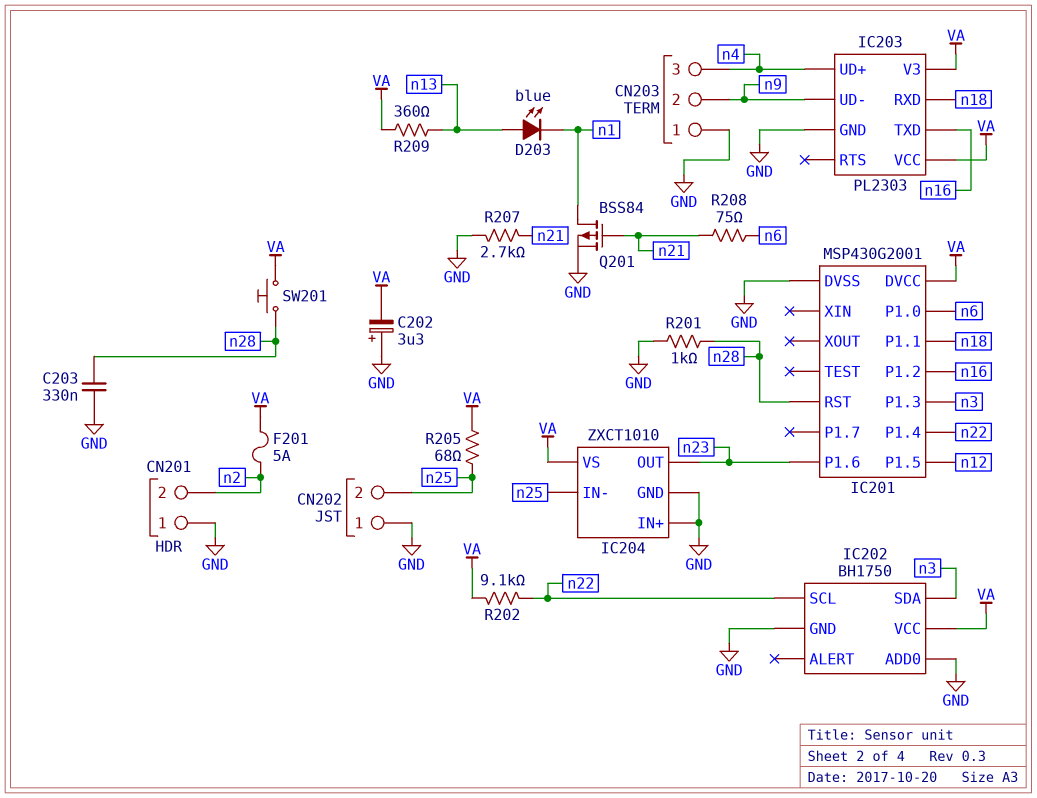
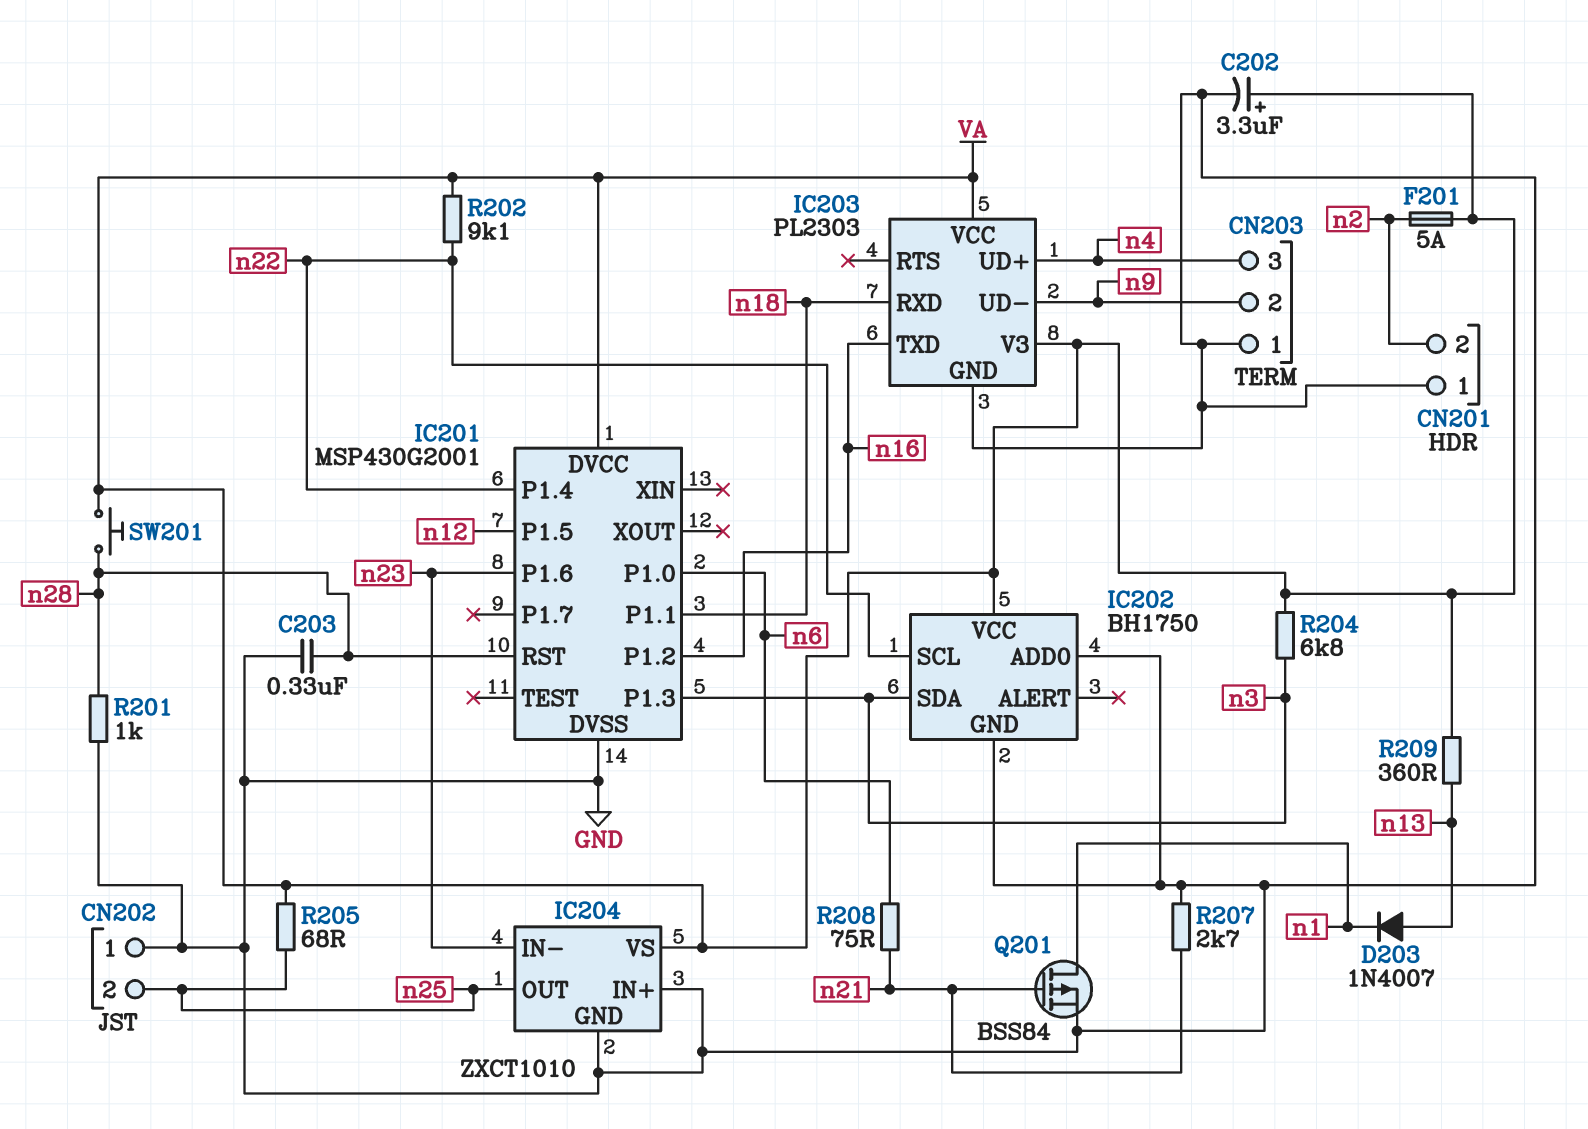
C202: 3.3uF (plus GND, minus VA) -> 3.3uF (plus VA, minus GND)
D203: LED blue (A n13, K n1) -> diode 1N4007 (A n13, K n1)
IC204 pin IN-: n25 -> n23
IC204 pin OUT: n23 -> n25
R204: none -> 6.8k (VA, n3)

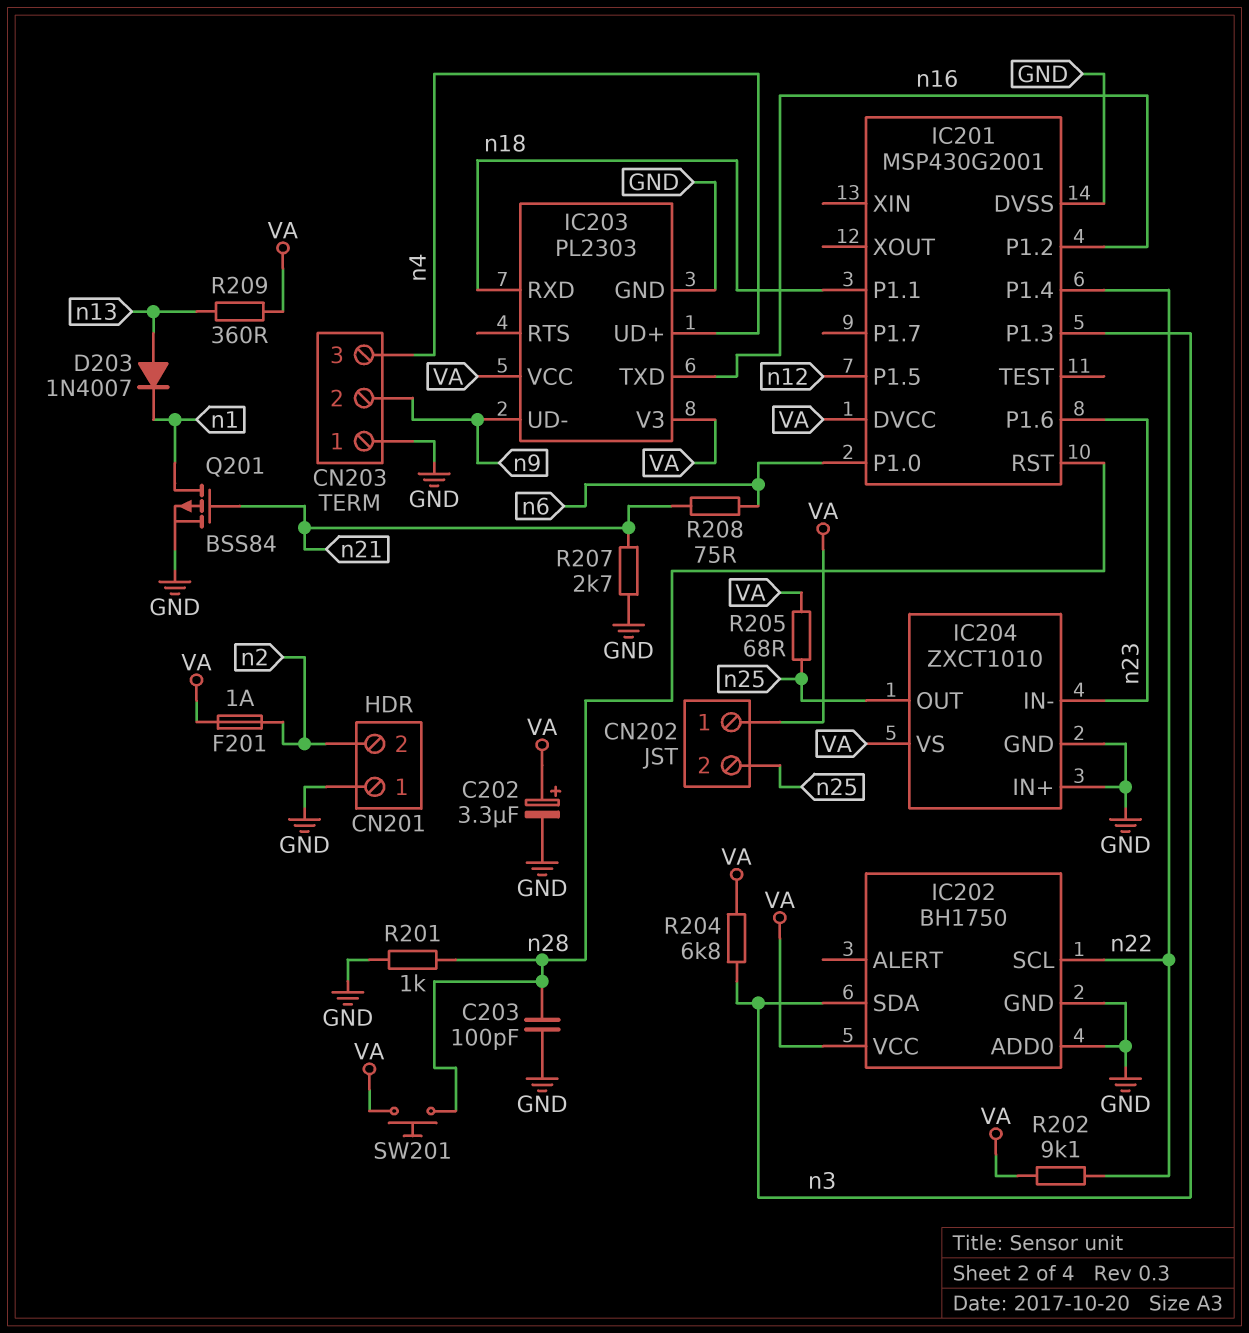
C203: 330nF (GND, n28) -> 100pF (GND, n28)
CN202 pin 1: GND -> VA
F201: 5A (VA, n2) -> 1A (VA, n2)

